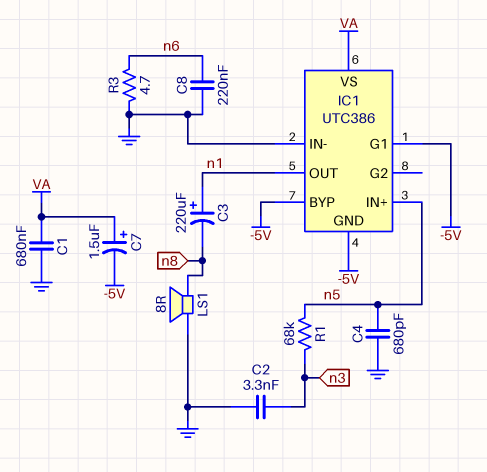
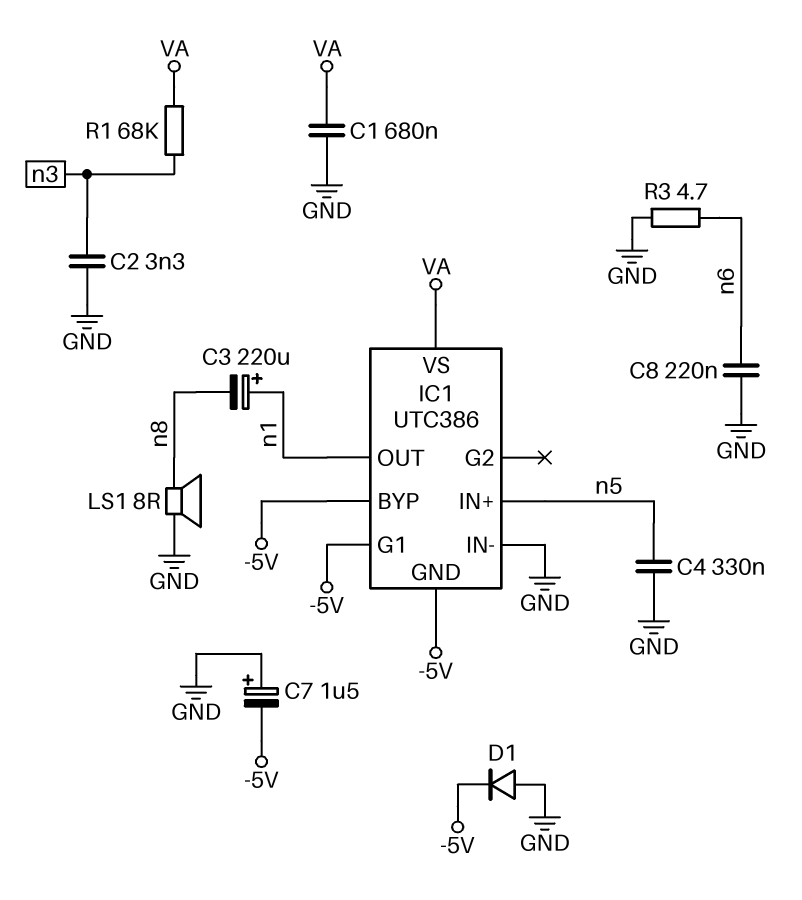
C4: 680pF (GND, n5) -> 330nF (GND, n5)
C7: 1.5uF (plus VA, minus -5V) -> 1.5uF (plus GND, minus -5V)
D1: none -> diode (A GND, K -5V)
R1: 68k (n3, n5) -> 68k (VA, n3)

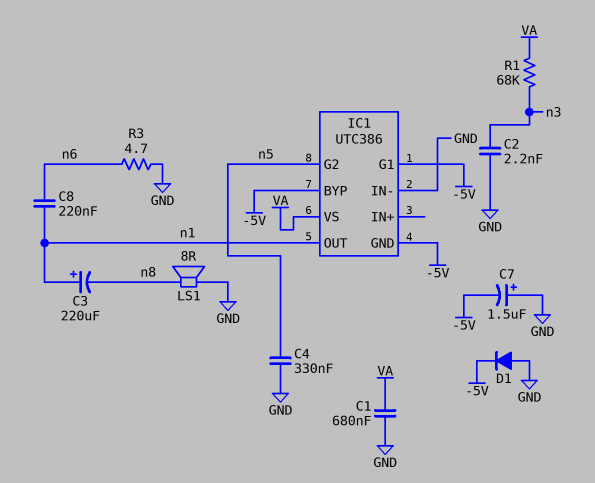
C2: 3.3nF (GND, n3) -> 2.2nF (GND, n3)
C8: 220nF (GND, n6) -> 220nF (n1, n6)
IC1 pin G2: none -> n5
IC1 pin IN+: n5 -> none

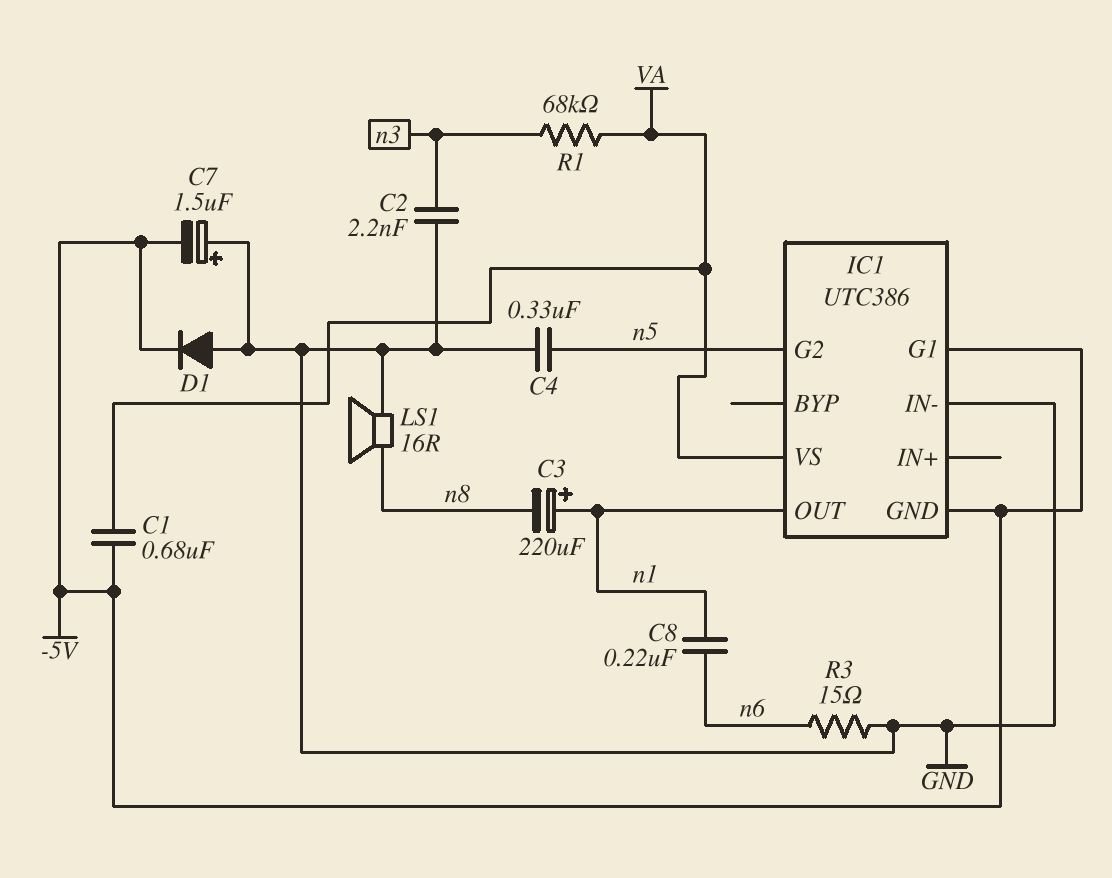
C1: 680nF (GND, VA) -> 680nF (-5V, VA)
IC1 pin BYP: -5V -> none
LS1: speaker 8R (GND, n8) -> speaker 16R (GND, n8)
R3: 4.7 (GND, n6) -> 15 (GND, n6)

